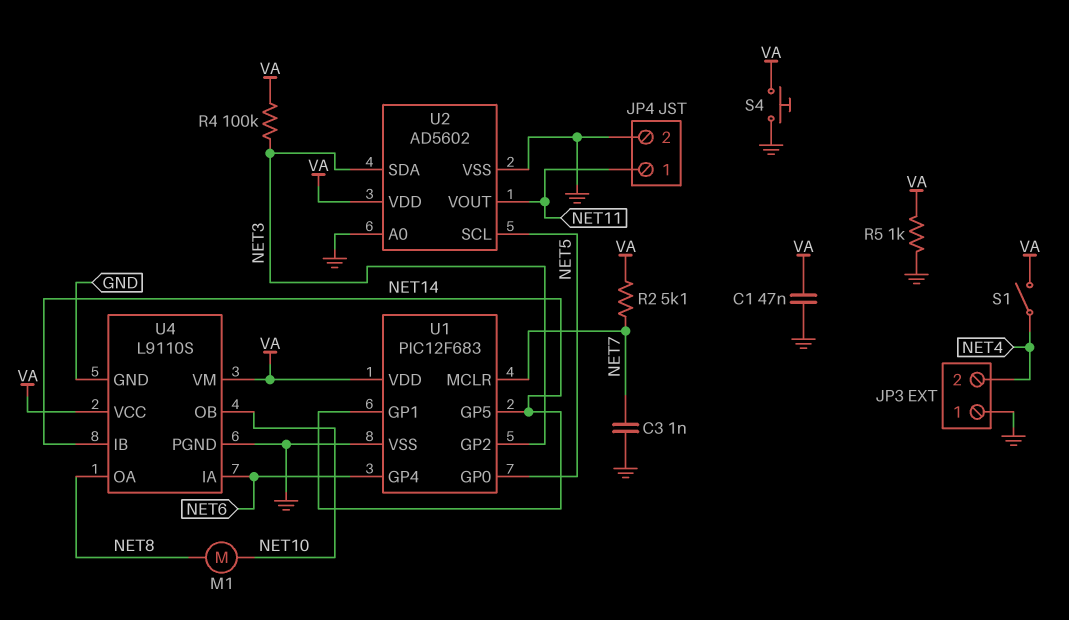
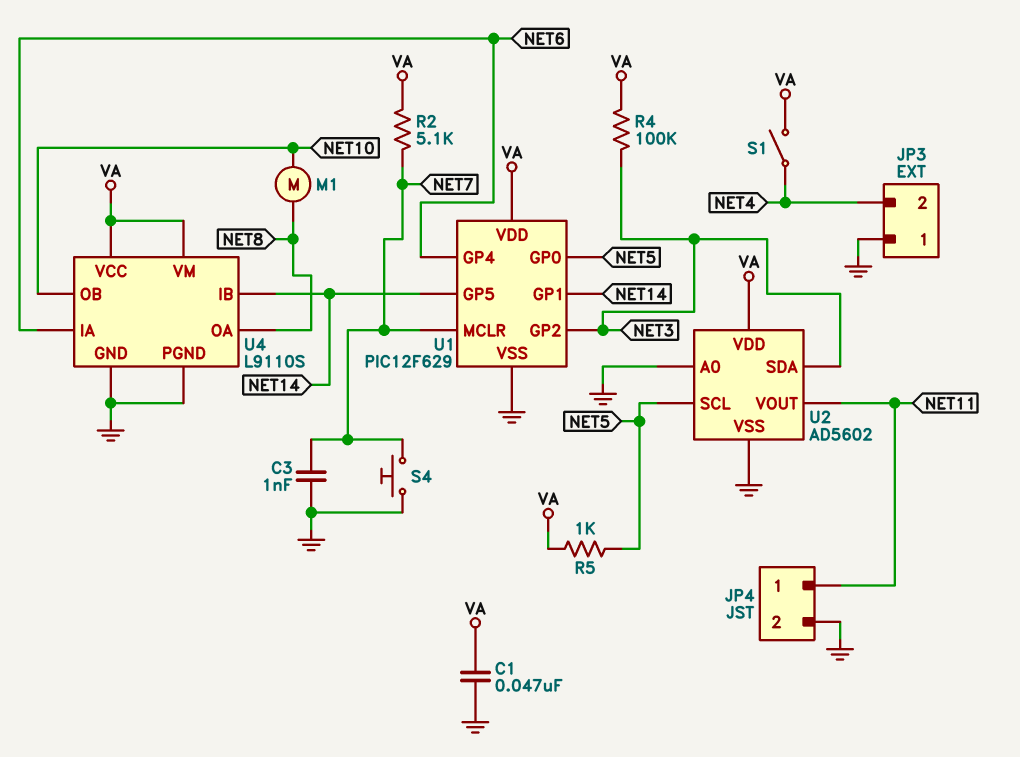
R5: 1k (GND, VA) -> 1k (NET5, VA)
S4: button (GND, VA) -> button (GND, NET7)
U1: PIC12F683 -> PIC12F629

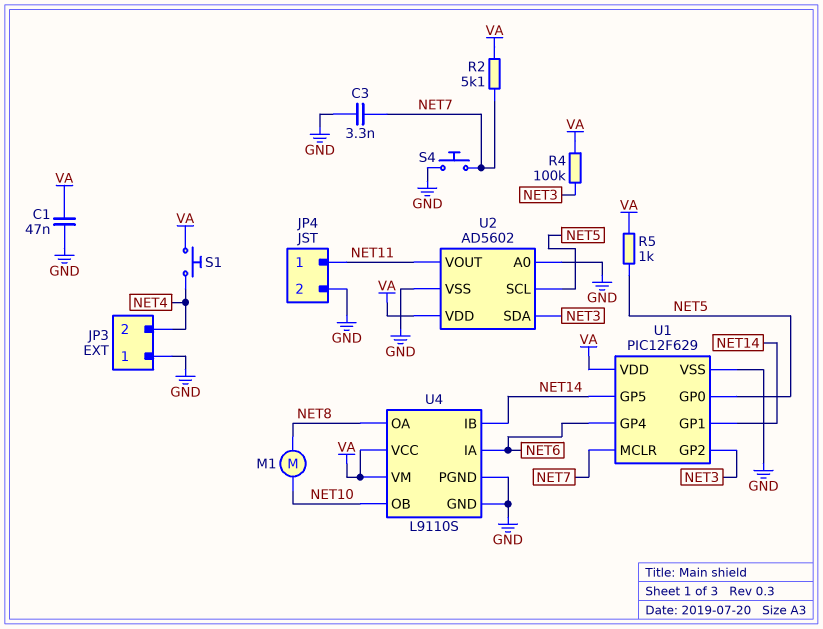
C3: 1nF (GND, NET7) -> 3.3nF (GND, NET7)
S1: switch (NET4, VA) -> button (NET4, VA)

